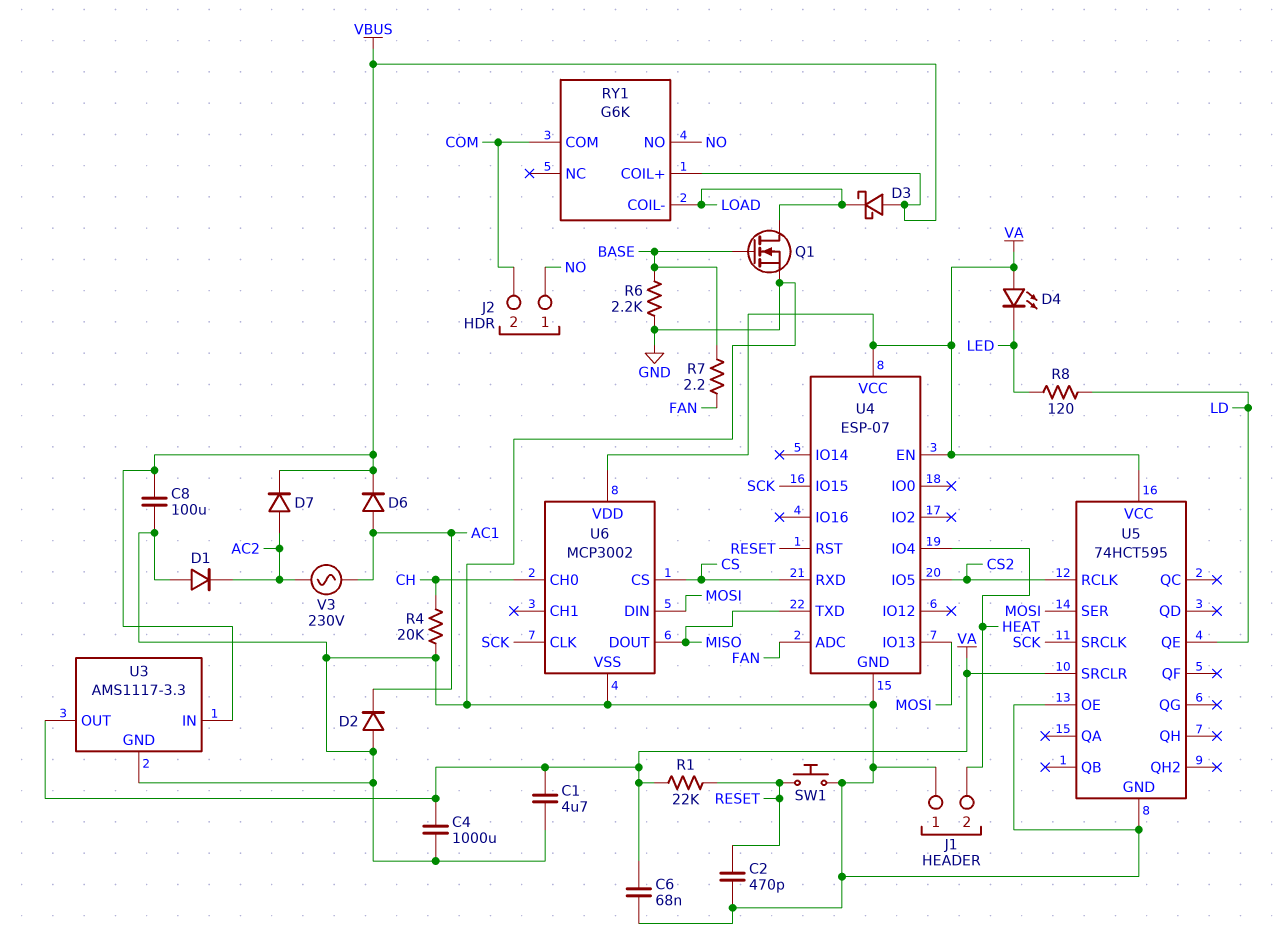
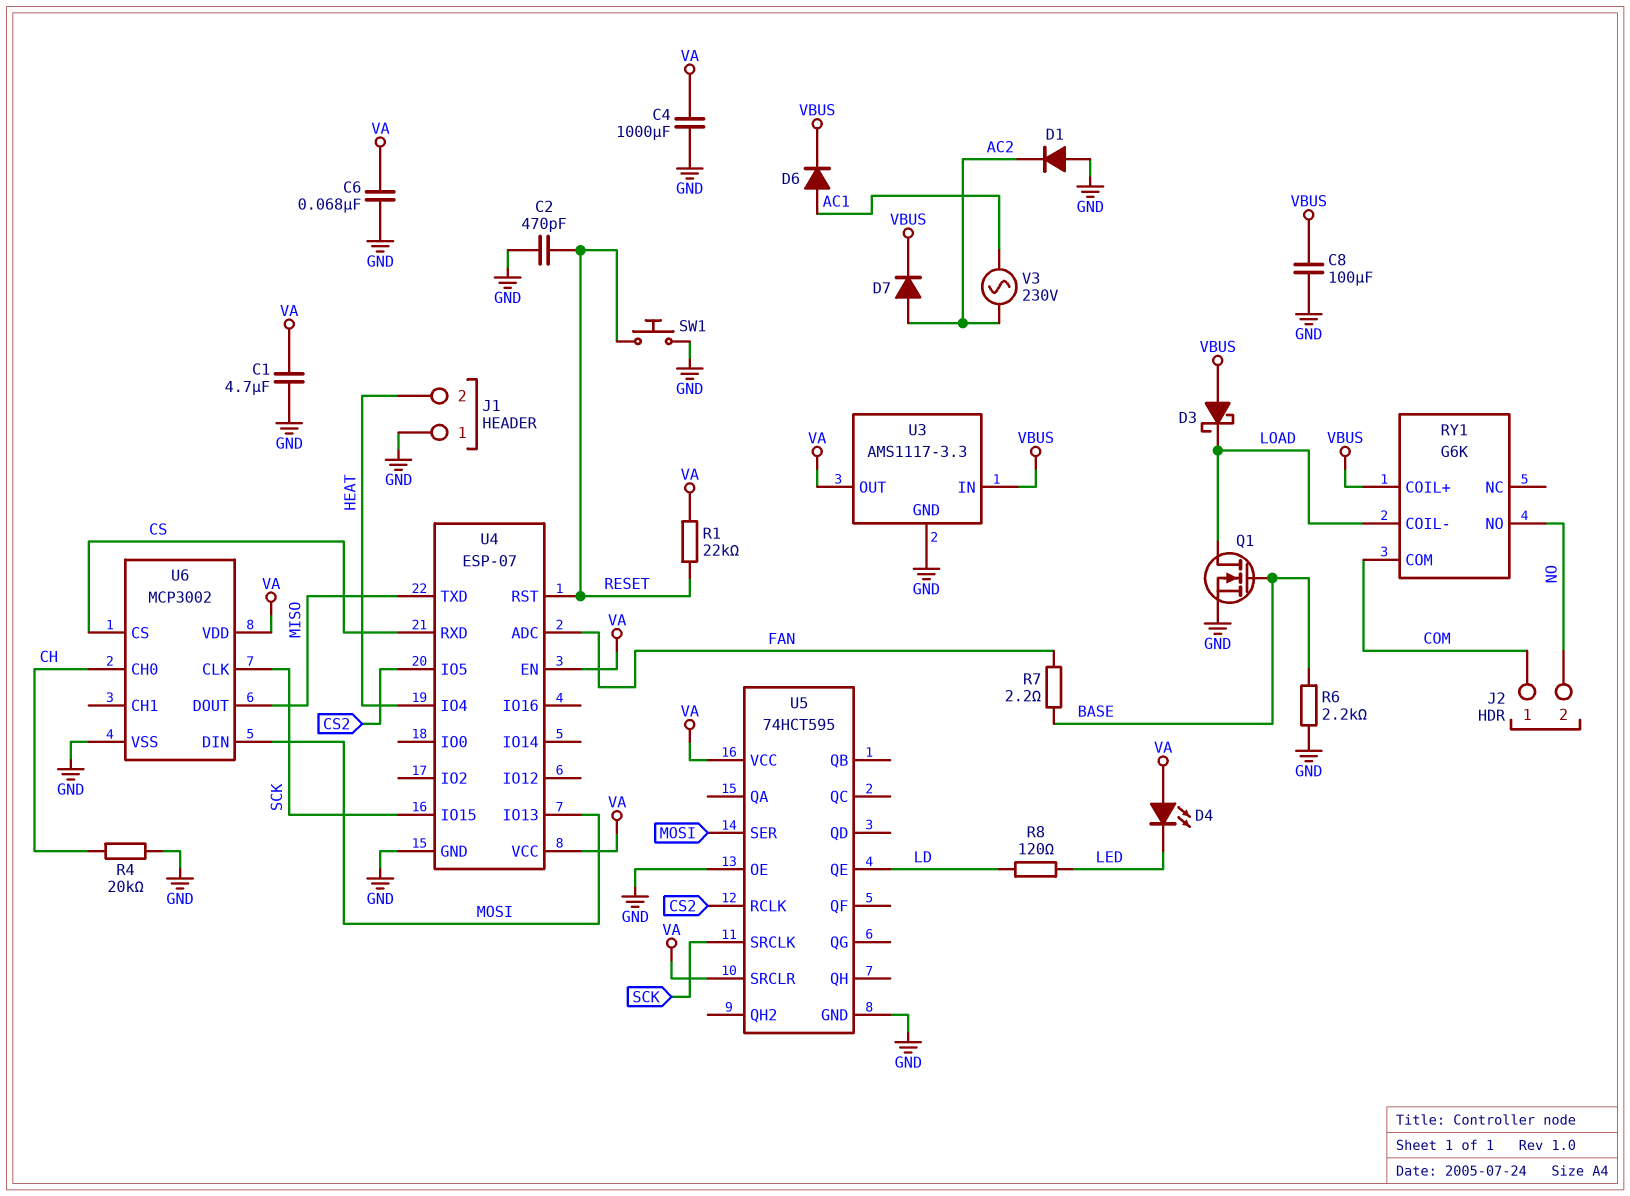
D2: diode (A GND, K AC1) -> none
J2 pin 1: NO -> COM
J2 pin 2: COM -> NO

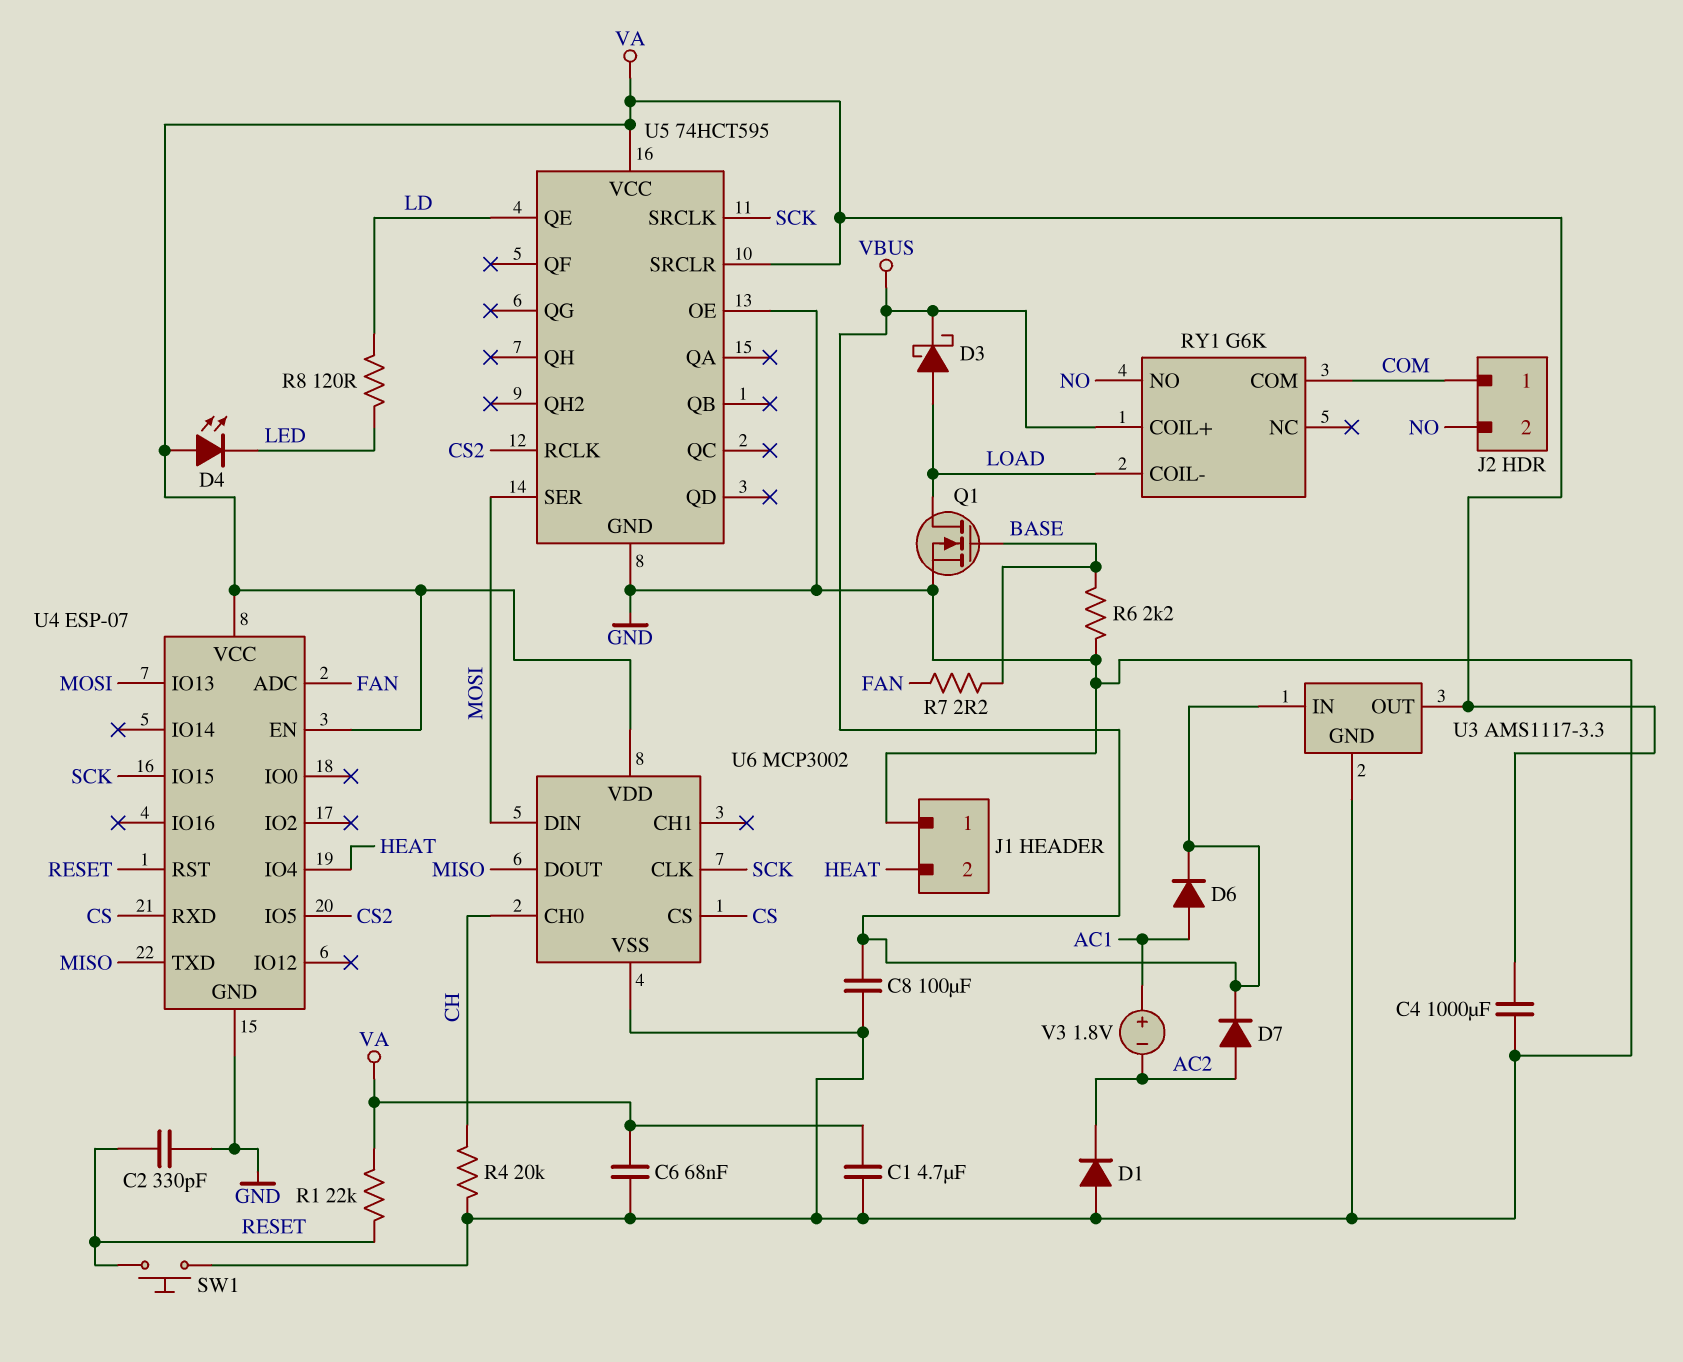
C2: 470pF (GND, RESET) -> 330pF (GND, RESET)
D3: schottky (A VBUS, K LOAD) -> schottky (A LOAD, K VBUS)
V3: AC 230V (AC1, AC2) -> 1.8V (plus AC1, minus AC2)

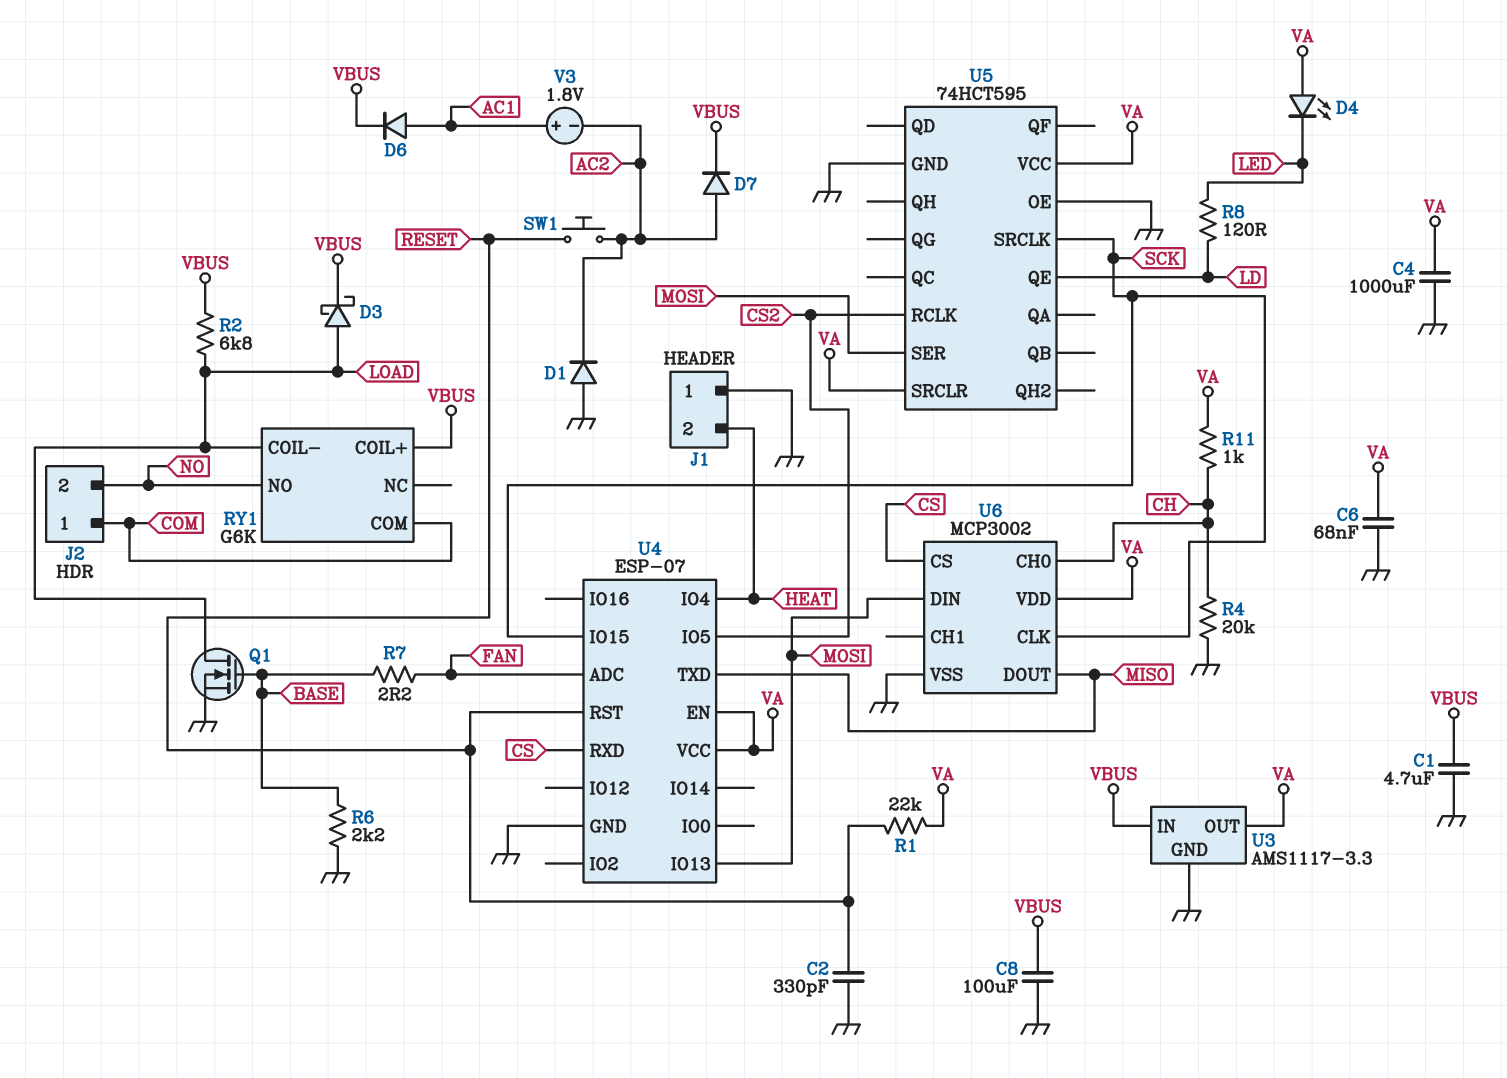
C1: 4.7uF (GND, VA) -> 4.7uF (GND, VBUS)
R2: none -> 6.8k (LOAD, VBUS)
R11: none -> 1k (CH, VA)
SW1: button (GND, RESET) -> button (AC2, RESET)

